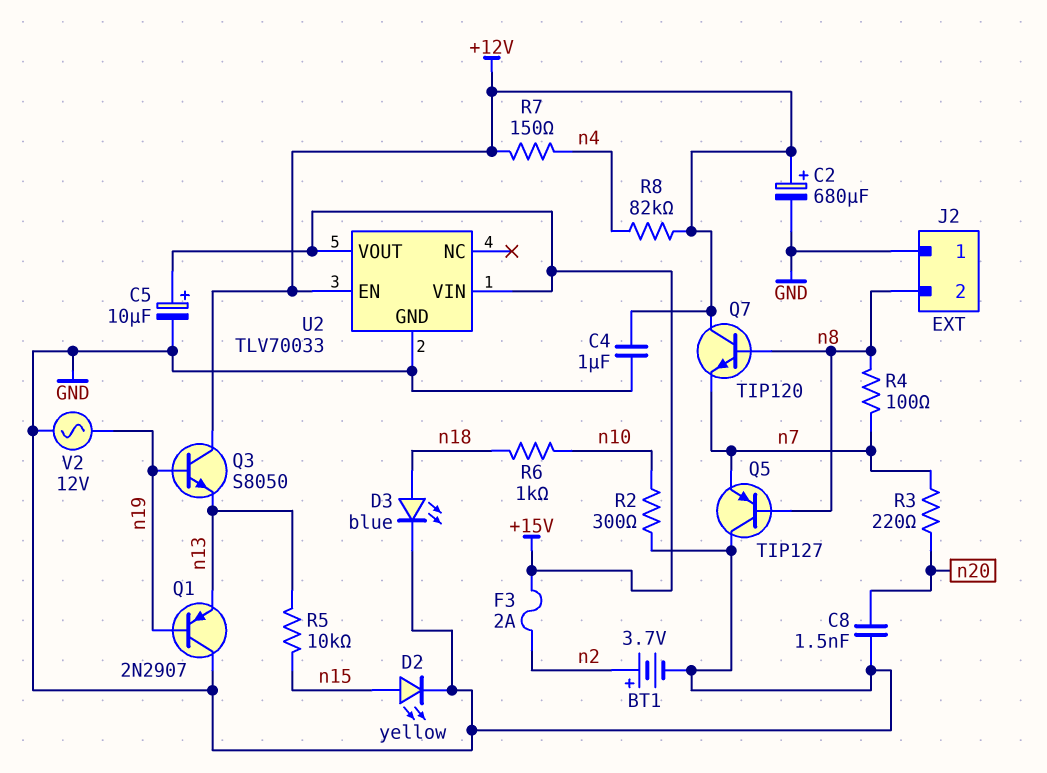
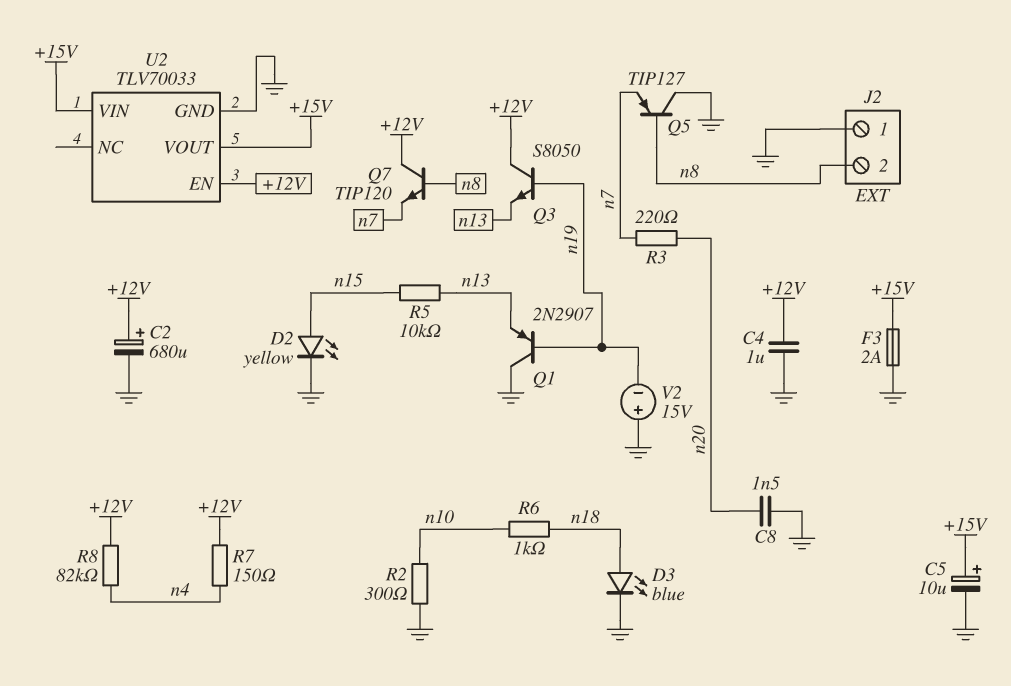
BT1: 3.7V (plus n2, minus GND) -> none
F3: 2A (+15V, n2) -> 2A (+15V, GND)
R4: 100 (n7, n8) -> none
V2: AC 12V (GND, n19) -> 15V (plus GND, minus n19)

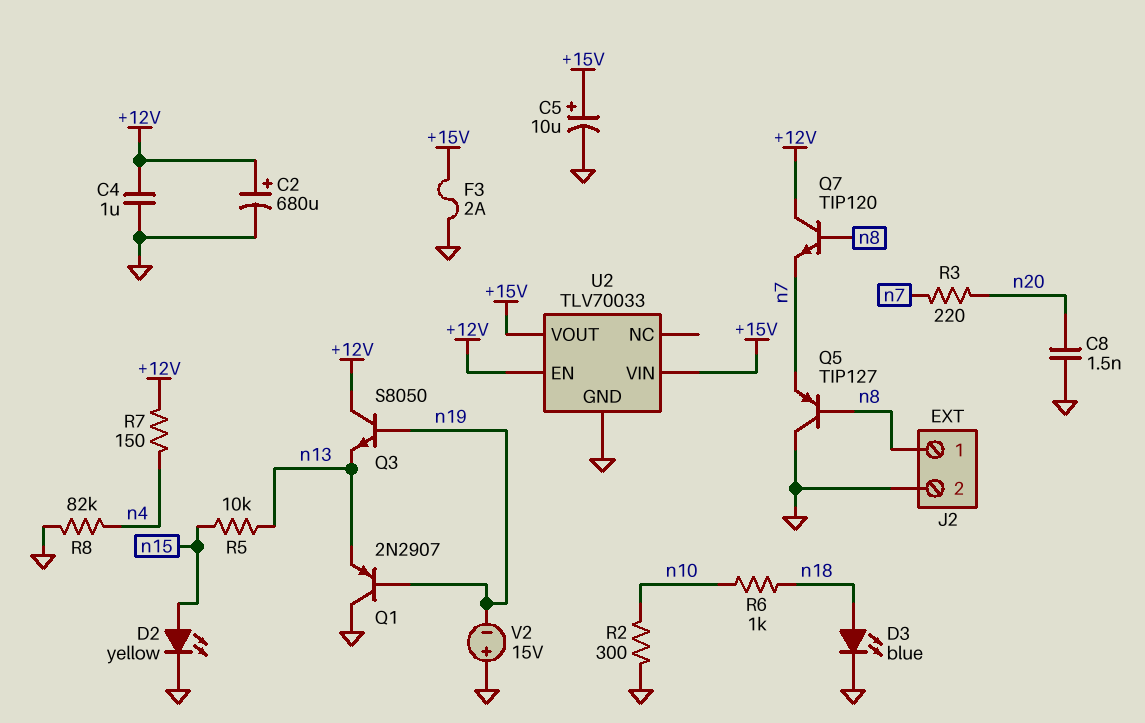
J2 pin 1: GND -> n8
J2 pin 2: n8 -> GND
R8: 82k (+12V, n4) -> 82k (GND, n4)

